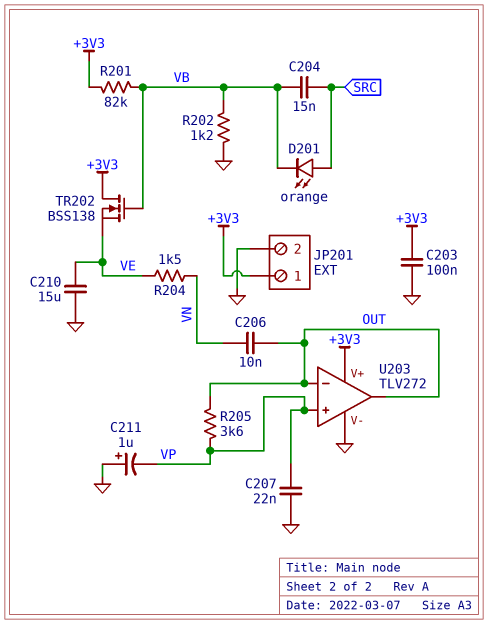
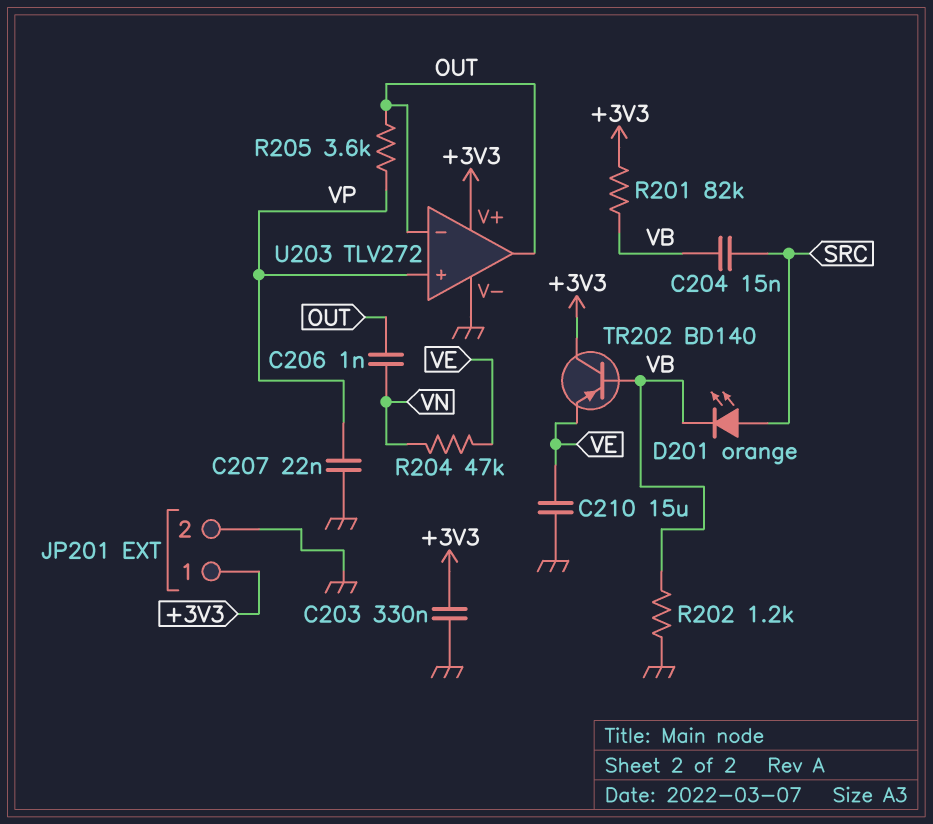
C203: 100nF (+3V3, GND) -> 330nF (+3V3, GND)
C206: 10nF (OUT, VN) -> 1nF (OUT, VN)
C211: 1uF (plus GND, minus VP) -> none
R204: 1.5k (VE, VN) -> 47k (VE, VN)
TR202: NMOS BSS138 (G VB, D +3V3, S VE) -> PNP BD140 (B VB, C +3V3, E VE)

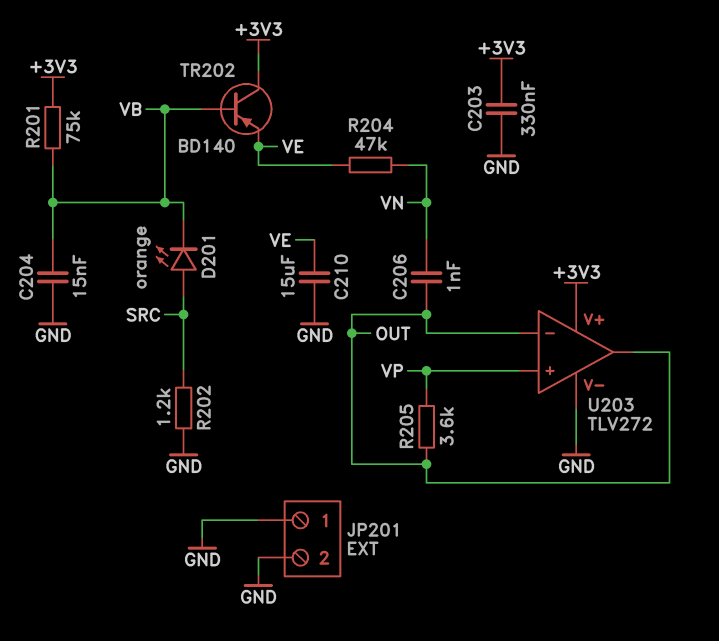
C204: 15nF (SRC, VB) -> 15nF (GND, VB)
C207: 22nF (GND, VP) -> none
JP201 pin 1: +3V3 -> GND
R201: 82k (+3V3, VB) -> 75k (+3V3, VB)
R202: 1.2k (GND, VB) -> 1.2k (GND, SRC)

